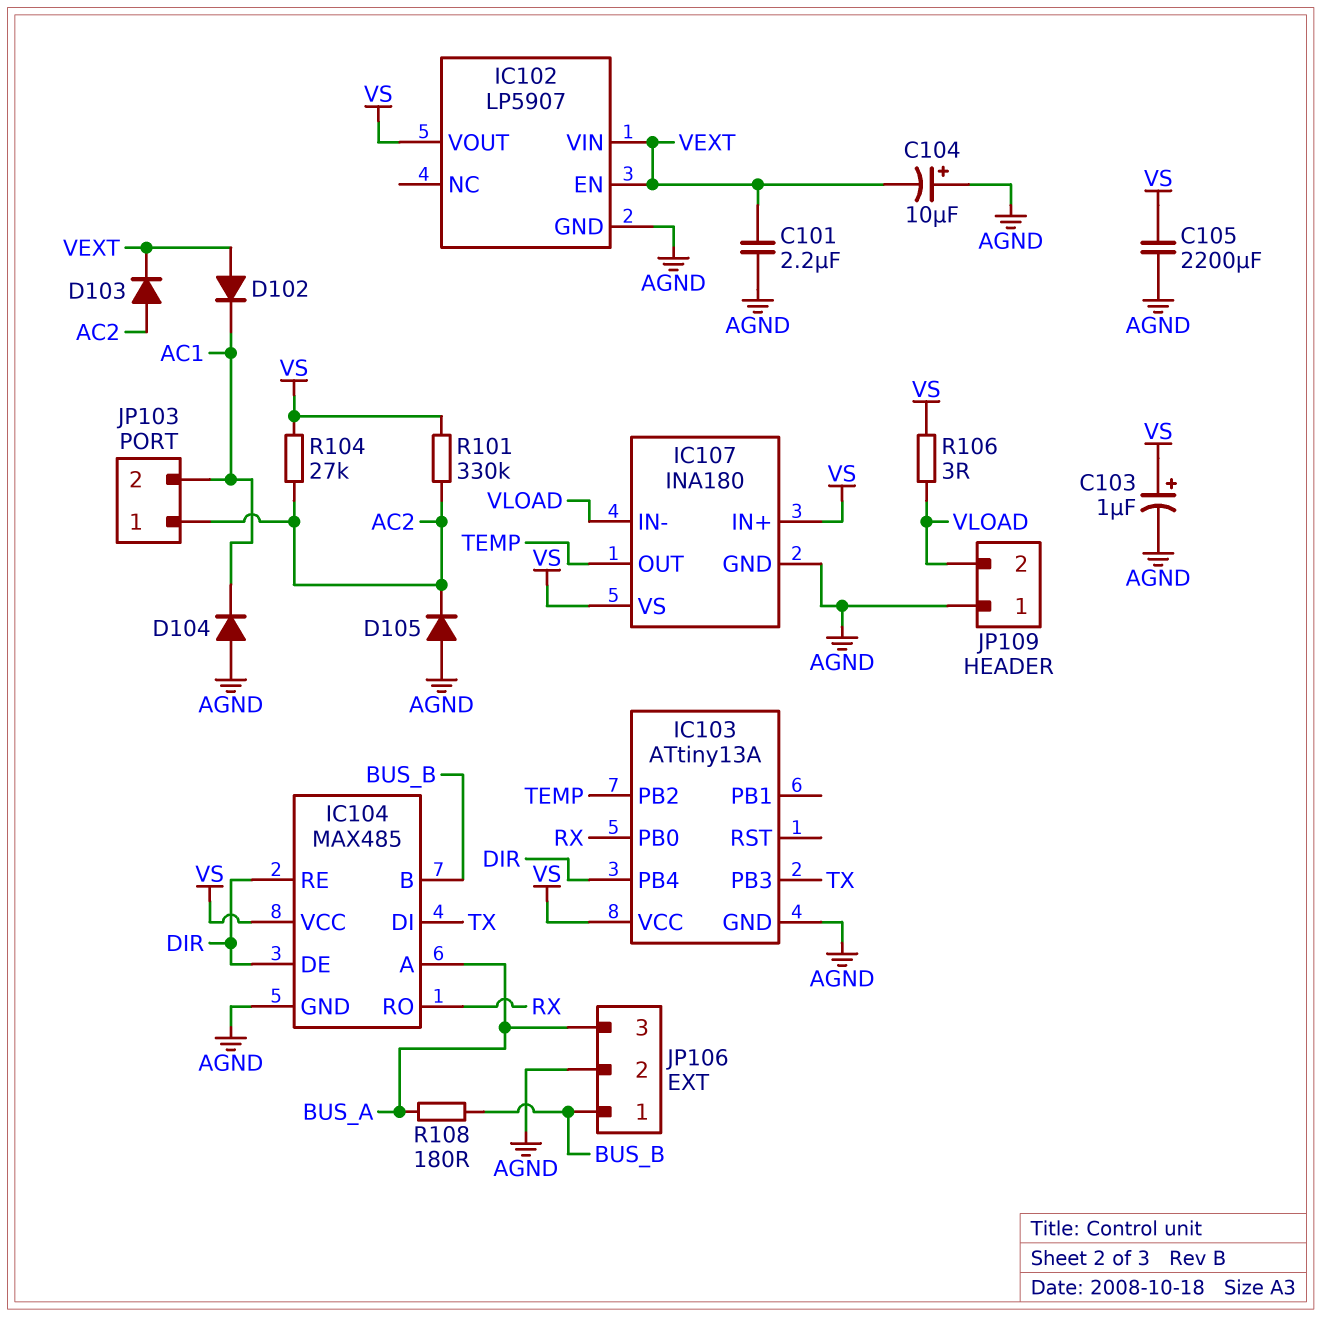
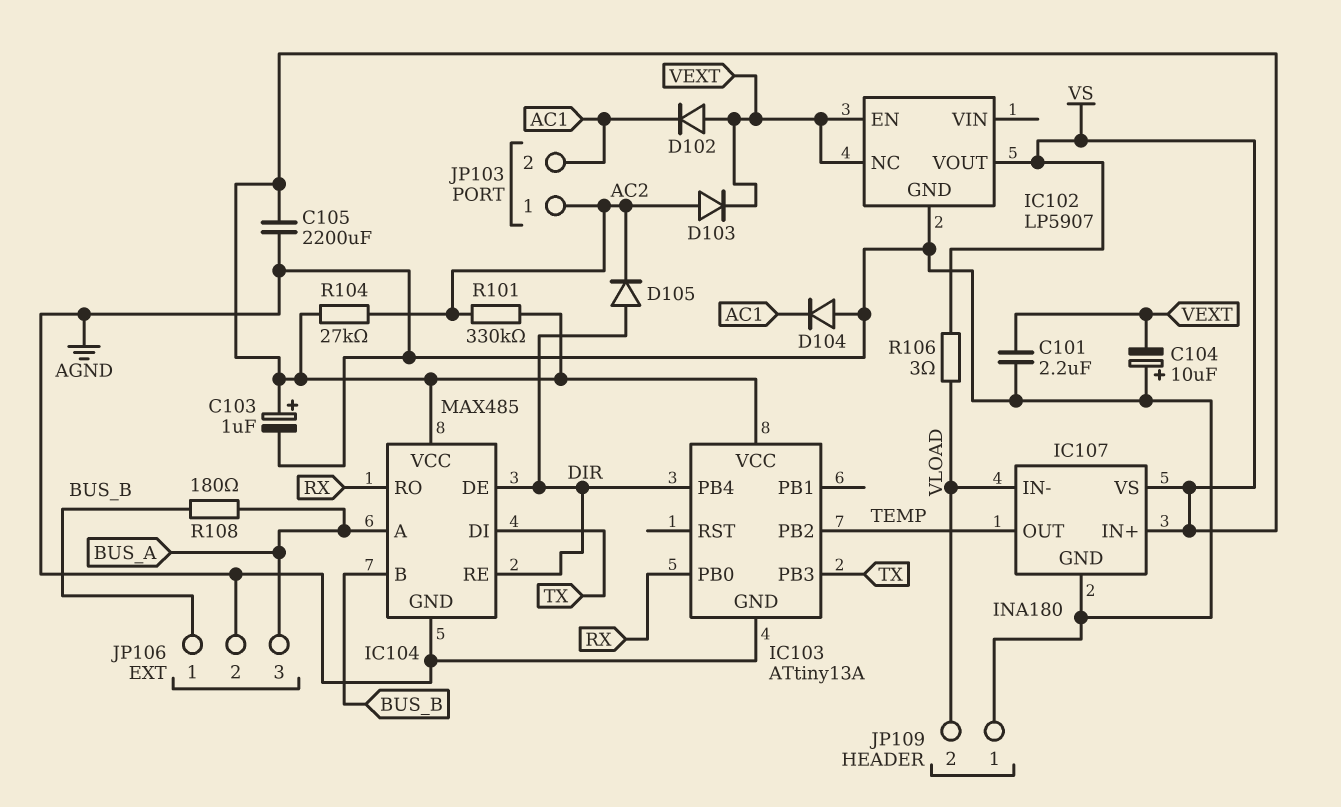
D105: diode (A AGND, K AC2) -> diode (A DIR, K AC2)
IC102 pin NC: none -> VEXT
IC102 pin VIN: VEXT -> none

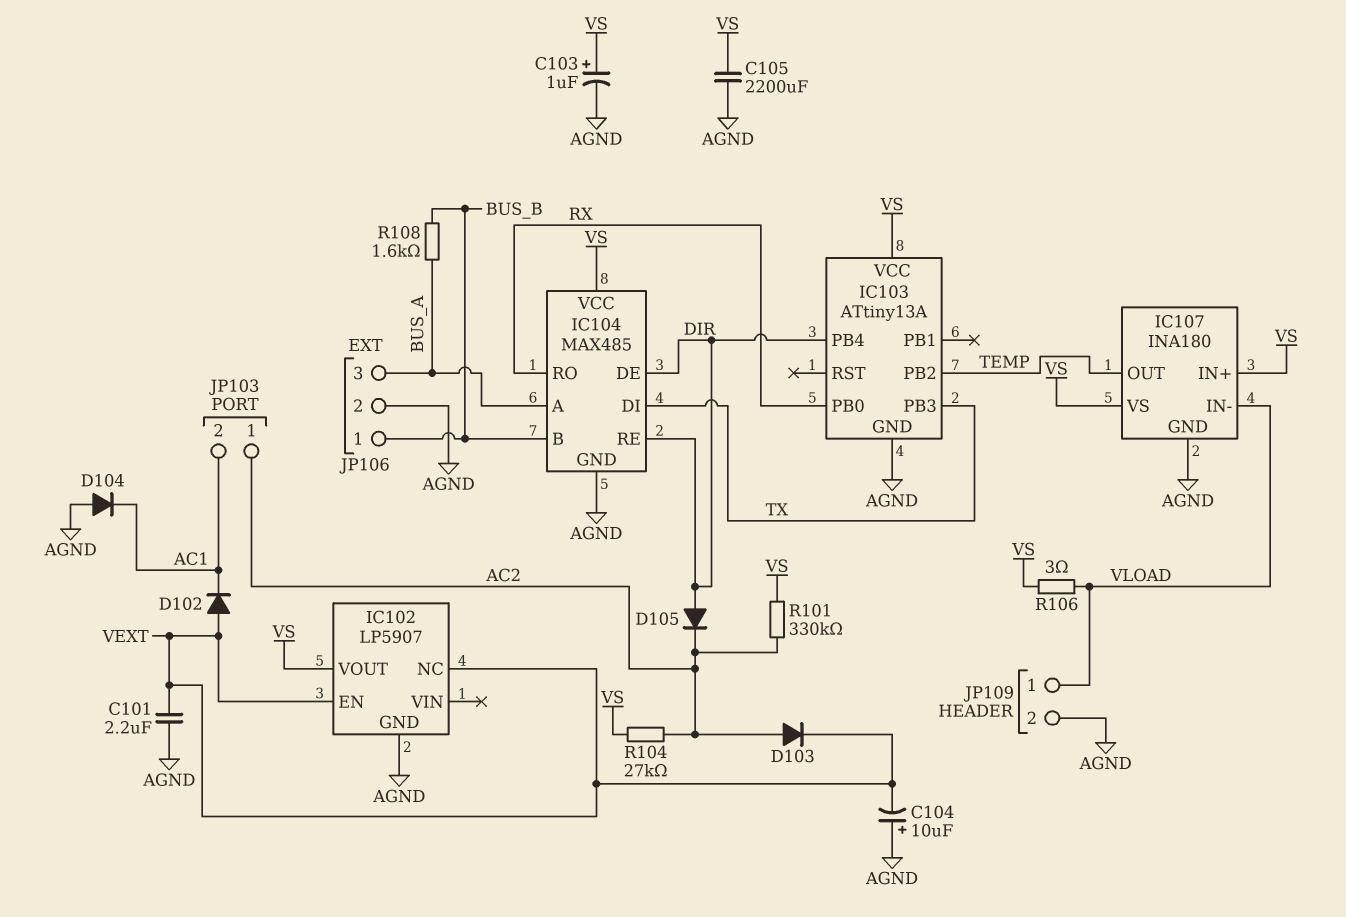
JP109 pin 1: AGND -> VLOAD
JP109 pin 2: VLOAD -> AGND
R108: 180 (BUS_A, BUS_B) -> 1.6k (BUS_A, BUS_B)

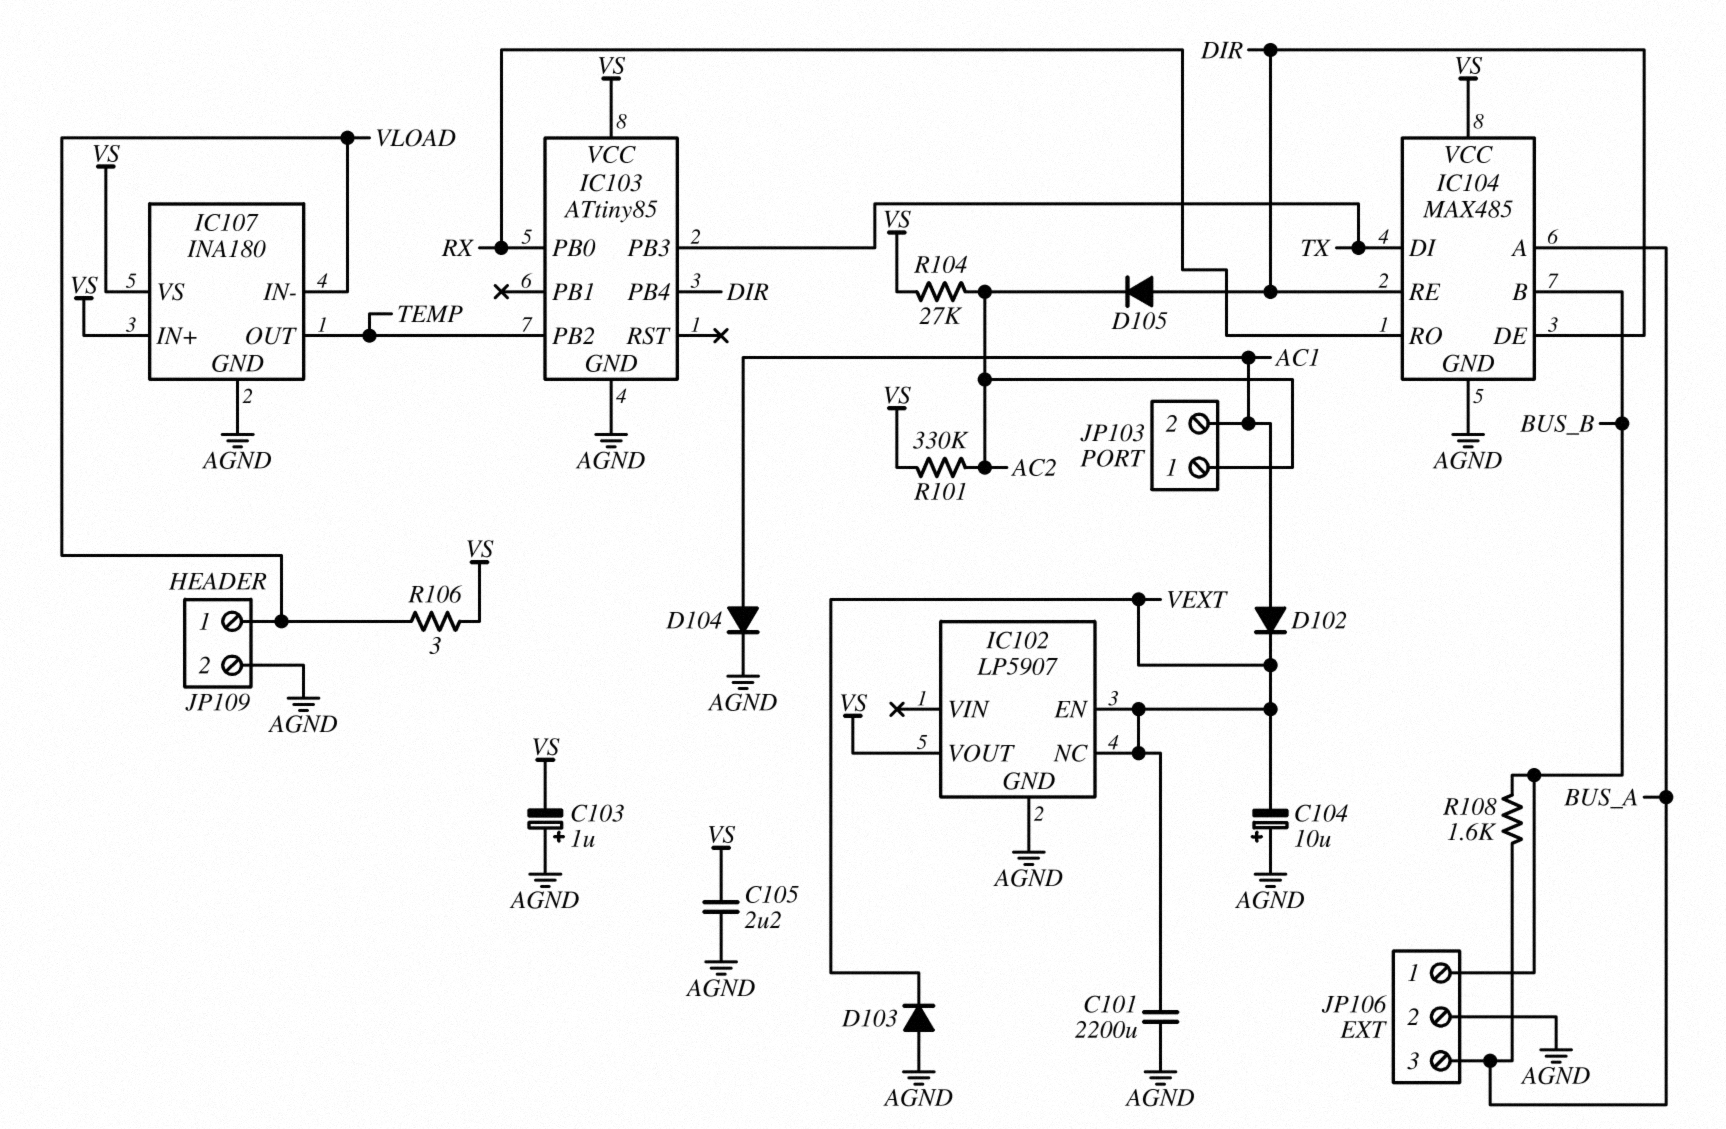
C101: 2.2uF (AGND, VEXT) -> 2200uF (AGND, VEXT)
C103: 1uF (plus VS, minus AGND) -> 1uF (plus AGND, minus VS)
C105: 2200uF (AGND, VS) -> 2.2uF (AGND, VS)
D102: diode (A VEXT, K AC1) -> diode (A AC1, K VEXT)
D103: diode (A AC2, K VEXT) -> diode (A AGND, K VEXT)
D104: diode (A AGND, K AC1) -> diode (A AC1, K AGND)
IC103: ATtiny13A -> ATtiny85

